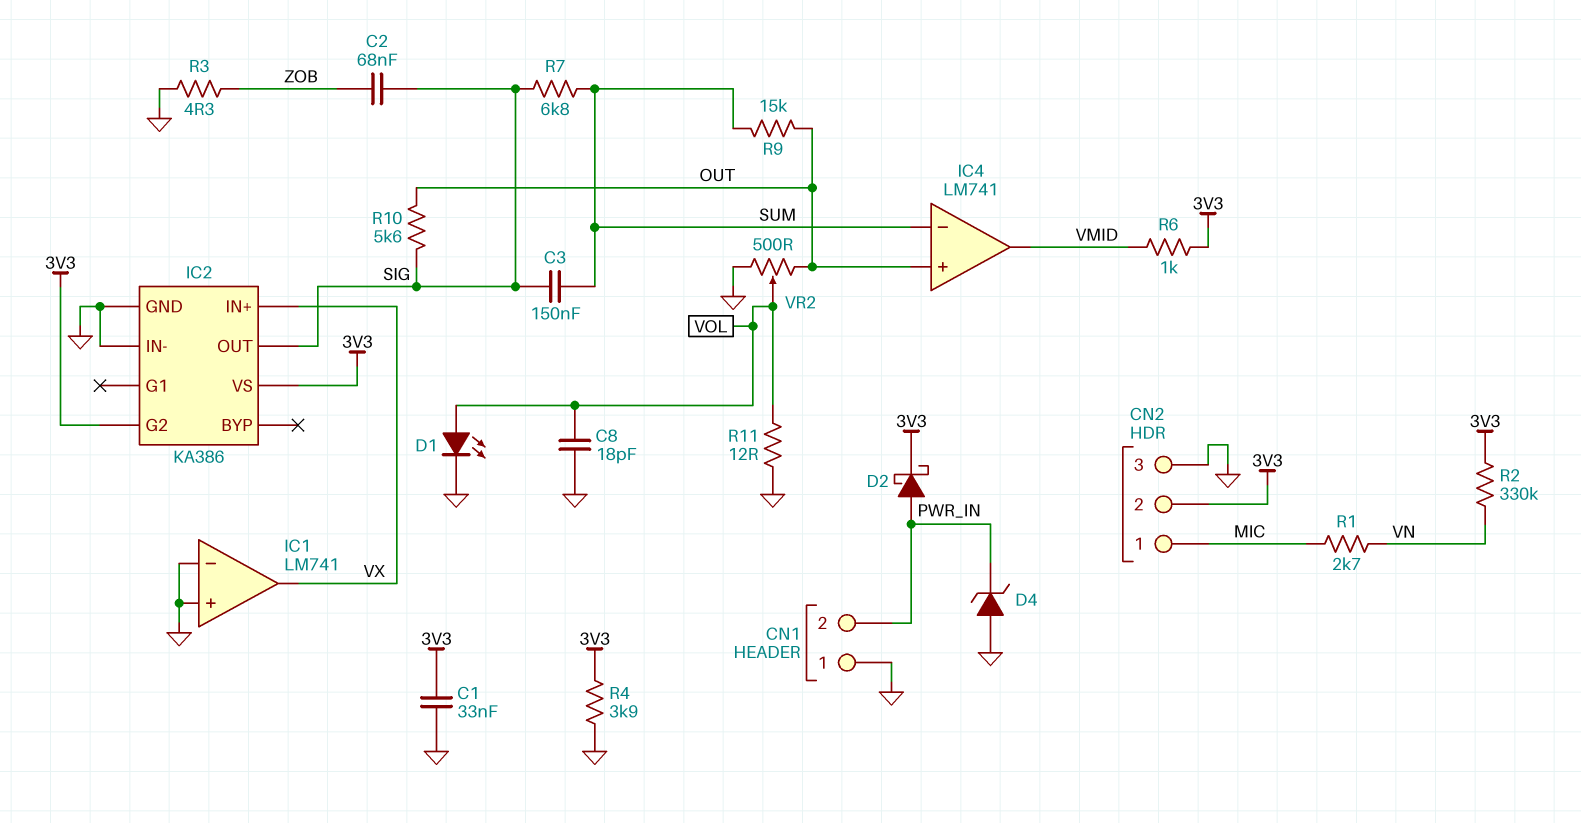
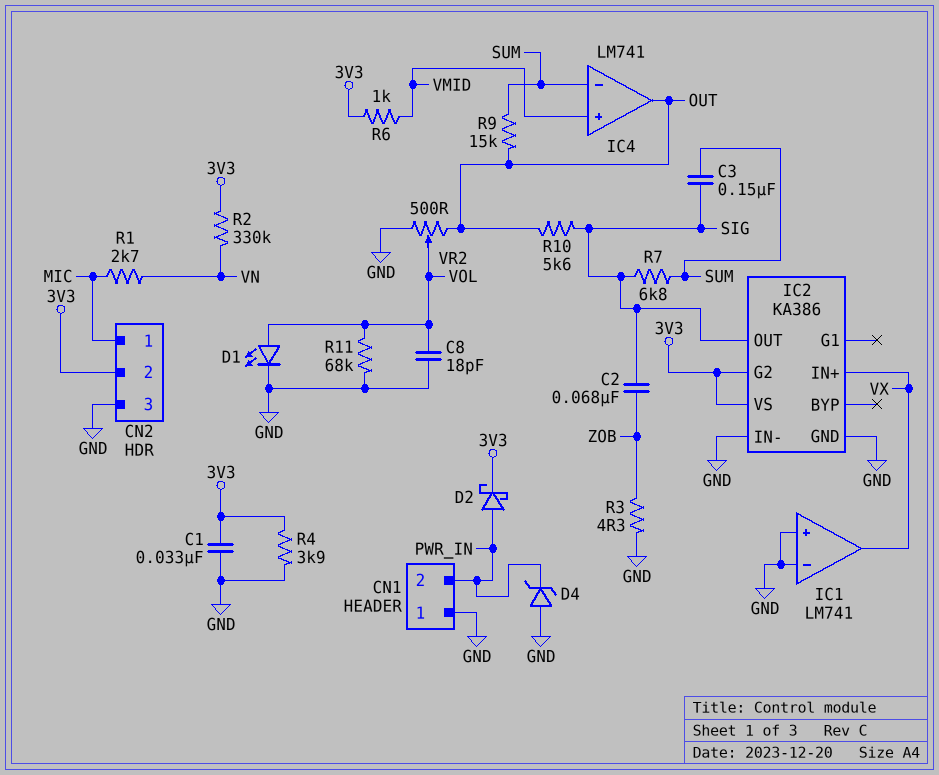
IC4 pin in+: OUT -> VMID
IC4 pin out: VMID -> OUT
R11: 12 (GND, VOL) -> 68k (GND, VOL)

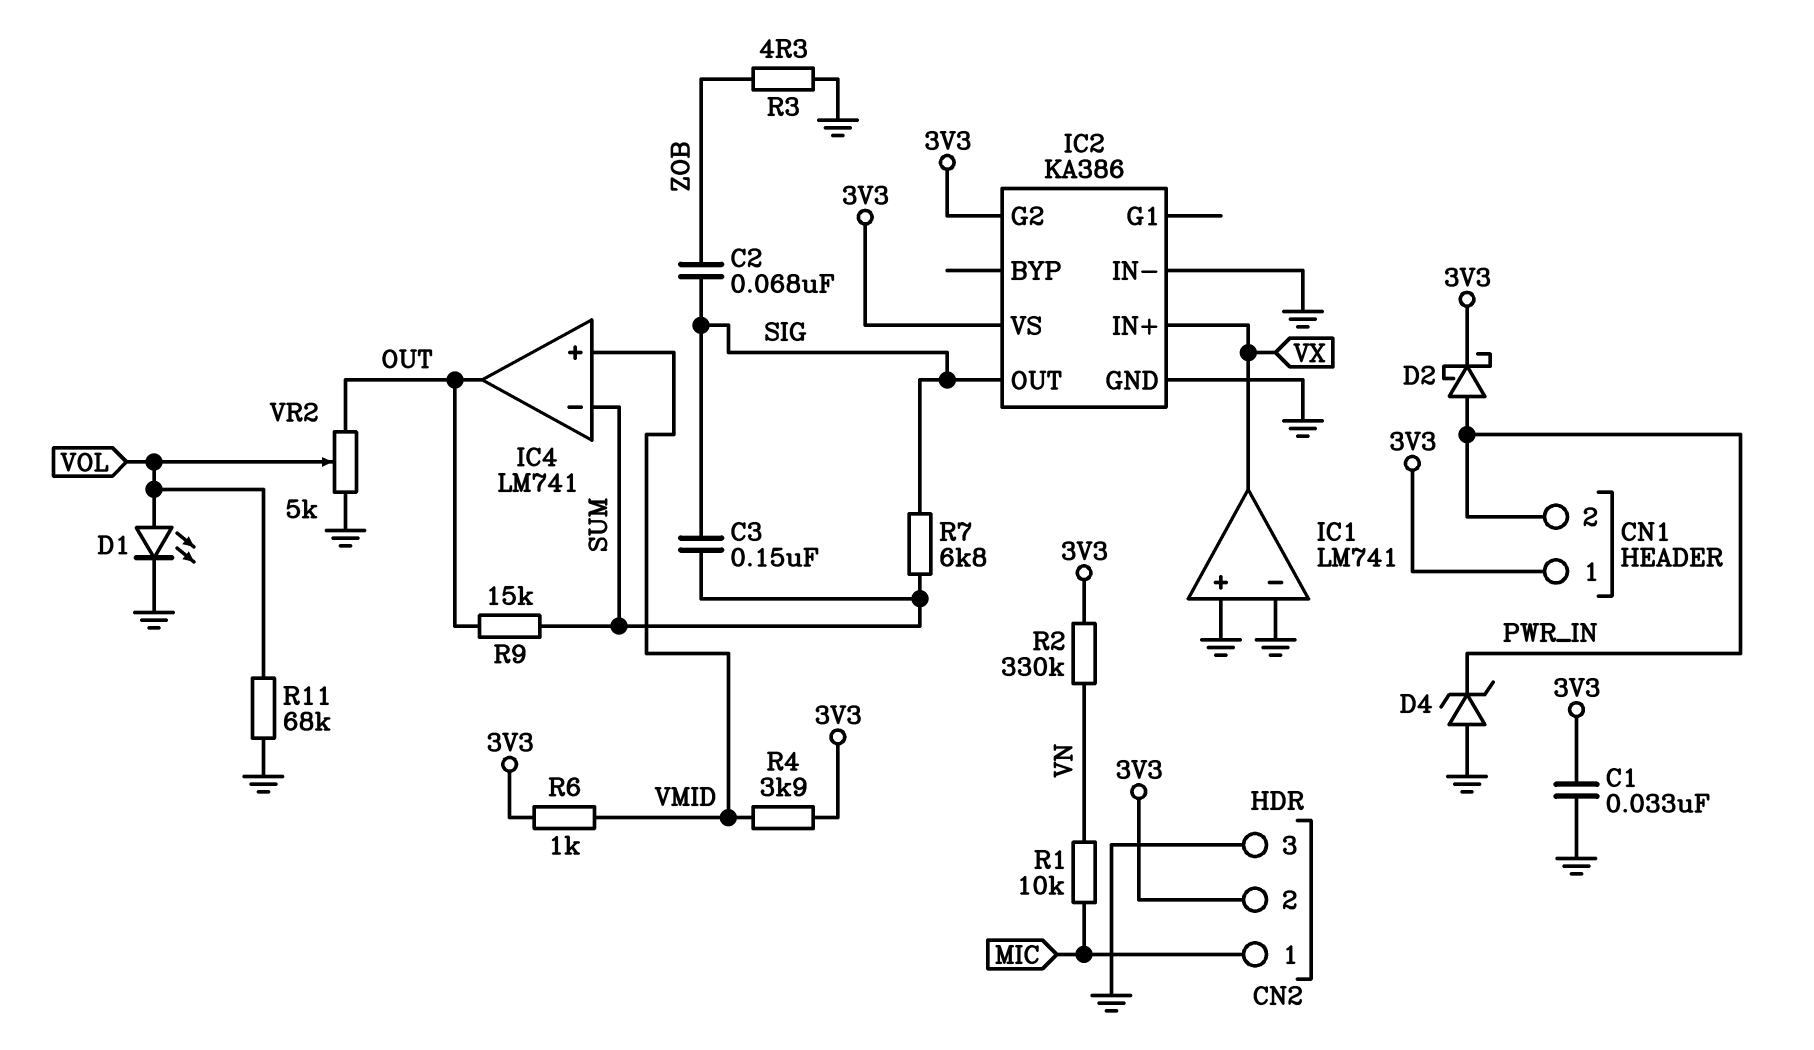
C8: 18pF (GND, VOL) -> none
CN1 pin 1: GND -> 3V3
R1: 2.7k (MIC, VN) -> 10k (MIC, VN)
R4: 3.9k (3V3, GND) -> 3.9k (3V3, VMID)
R10: 5.6k (OUT, SIG) -> none
VR2: 500 (GND, OUT, wiper VOL) -> 5k (GND, OUT, wiper VOL)

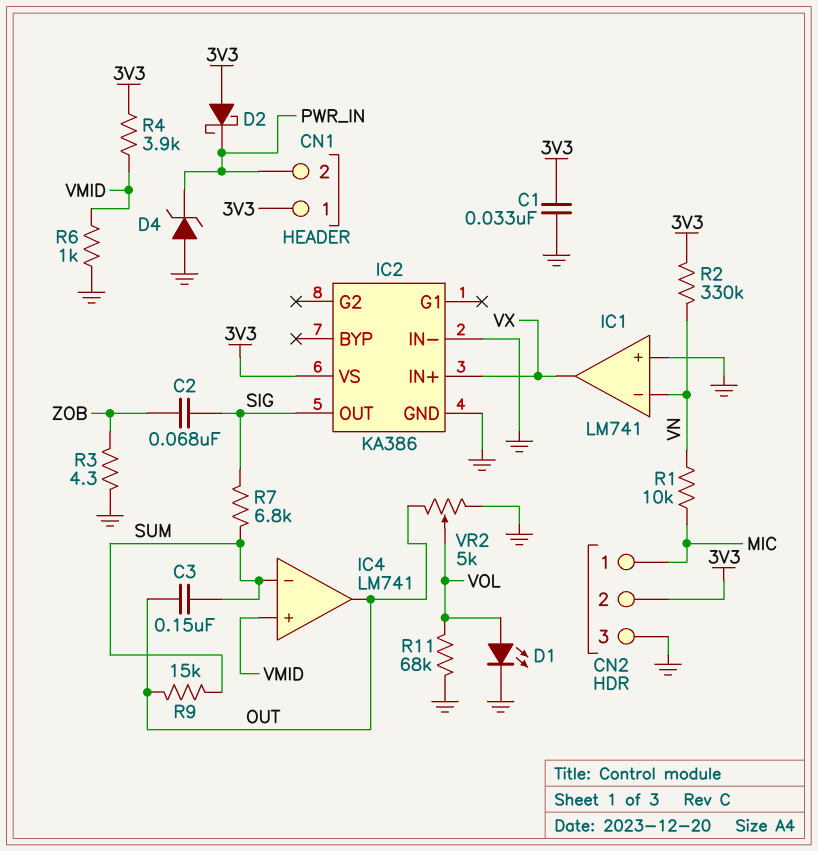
C3: 150nF (SIG, SUM) -> 150nF (OUT, SUM)
D2: schottky (A PWR_IN, K 3V3) -> schottky (A 3V3, K PWR_IN)
IC1 pin in-: GND -> VN
IC2 pin G2: 3V3 -> none
R6: 1k (3V3, VMID) -> 1k (GND, VMID)

